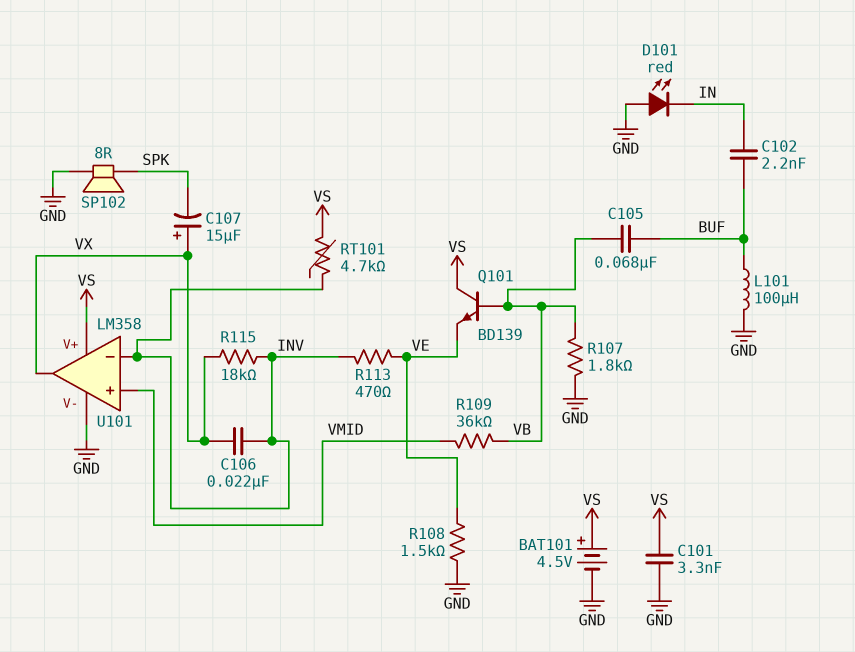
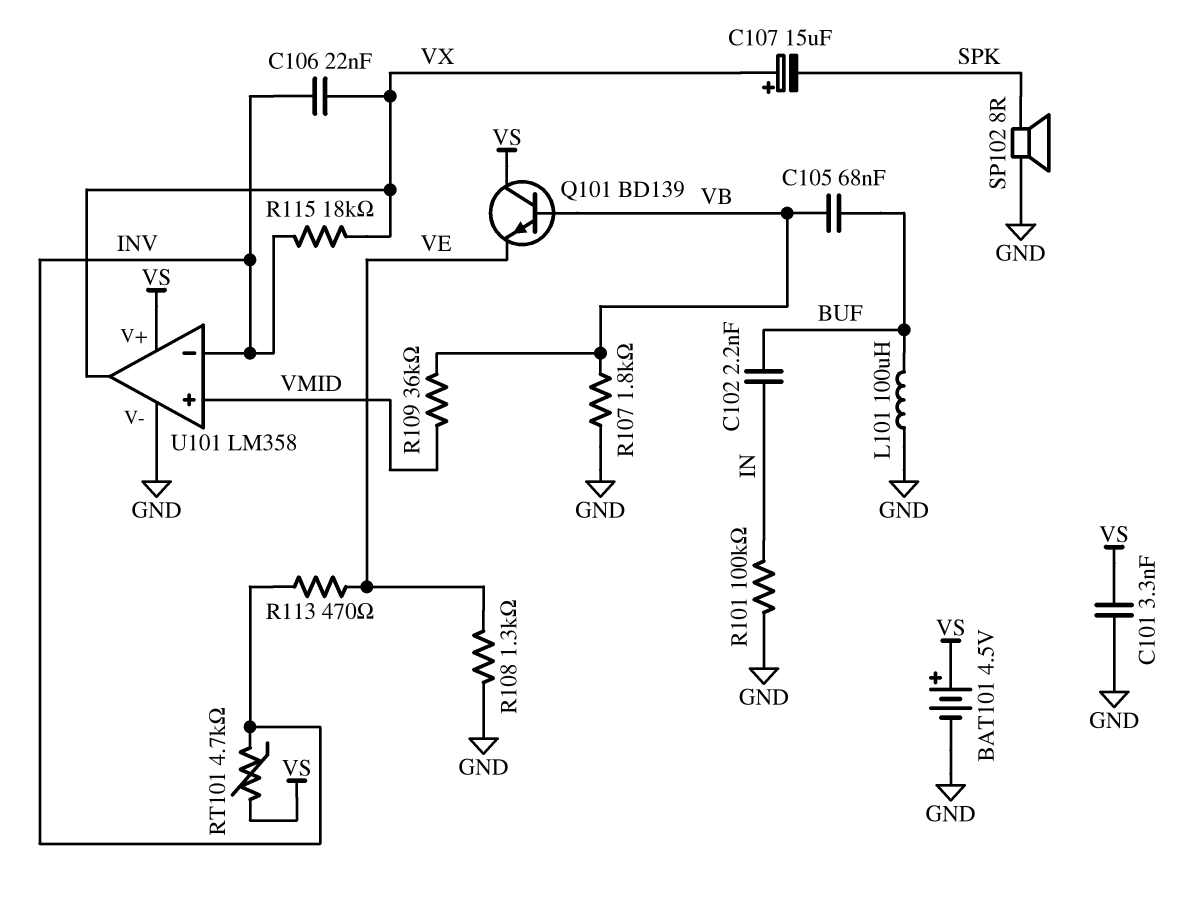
D101: LED red (A GND, K IN) -> none
R101: none -> 100k (GND, IN)
R108: 1.5k (GND, VE) -> 1.3k (GND, VE)

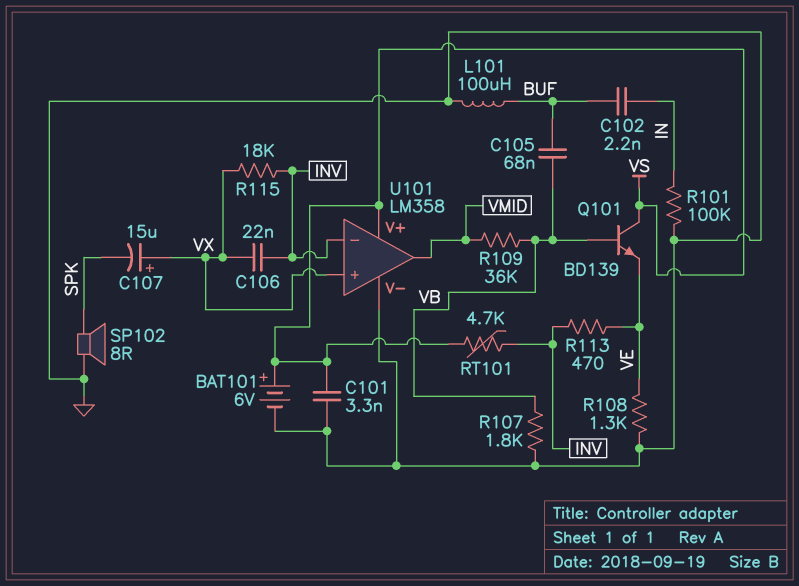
BAT101: 4.5V (plus VS, minus GND) -> 6V (plus VS, minus GND)
U101 pin in+: VMID -> VX
U101 pin out: VX -> VMID

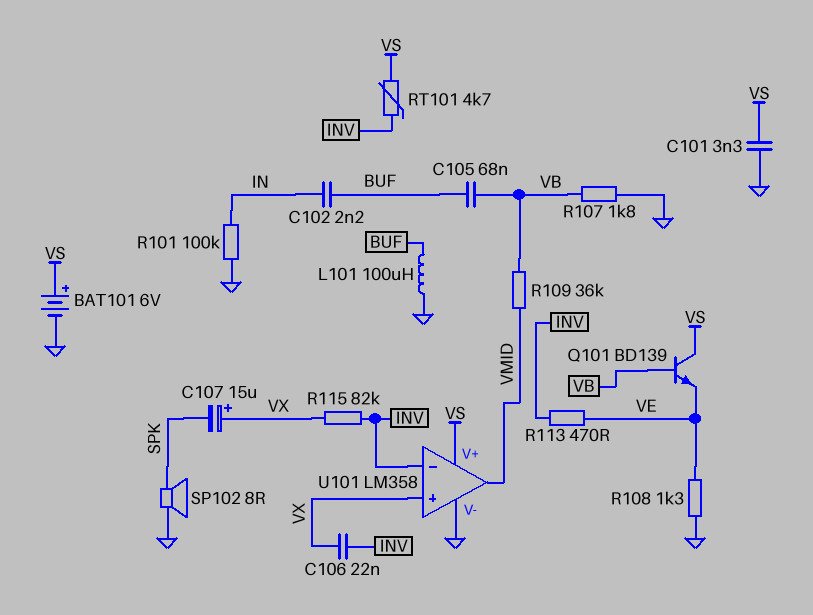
R115: 18k (INV, VX) -> 82k (INV, VX)

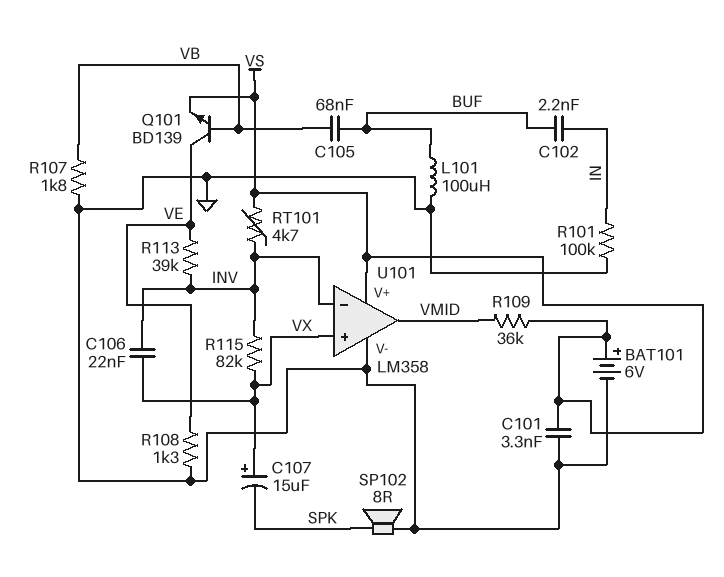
Q101: NPN BD139 (B VB, C VS, E VE) -> NPN BD139 (B VB, C VE, E VS)
R109: 36k (VB, VMID) -> 36k (VMID, VS)
R113: 470 (INV, VE) -> 39k (INV, VE)

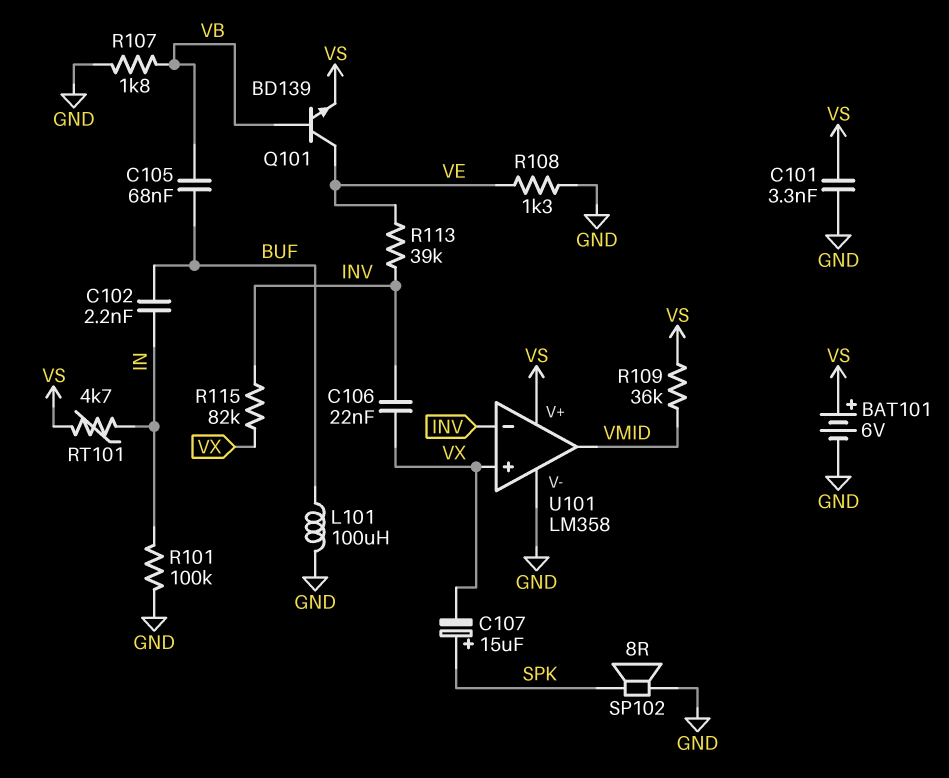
C107: 15uF (plus VX, minus SPK) -> 15uF (plus SPK, minus VX)
RT101: 4.7k (INV, VS) -> 4.7k (IN, VS)

